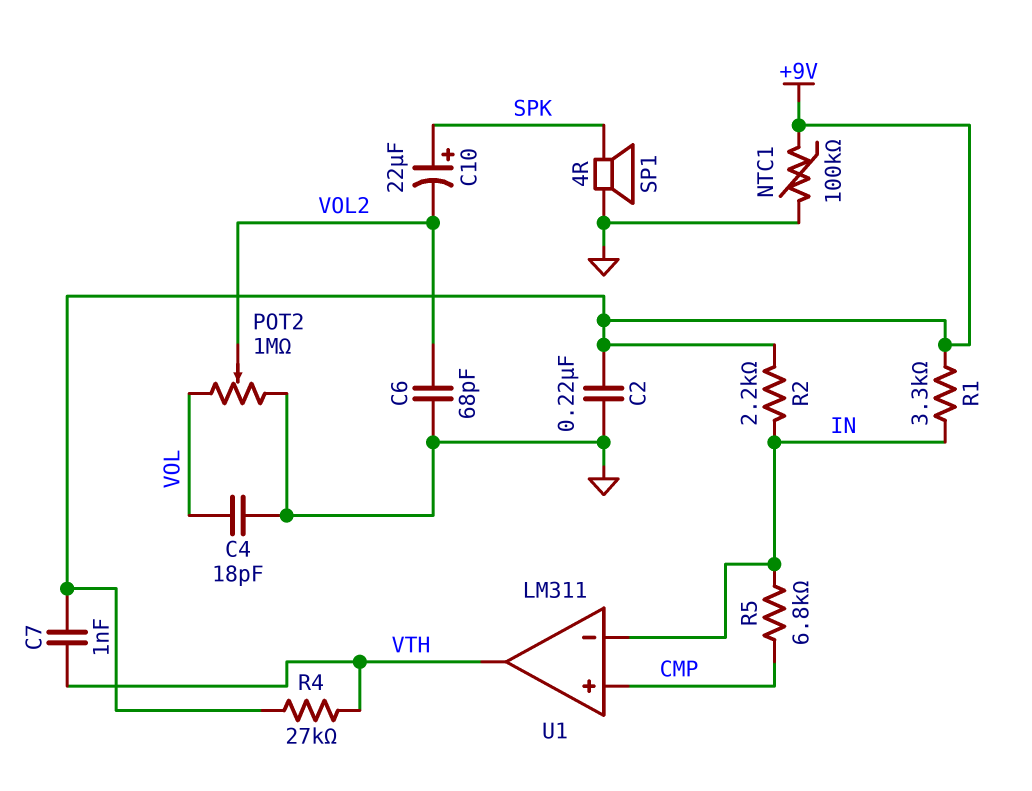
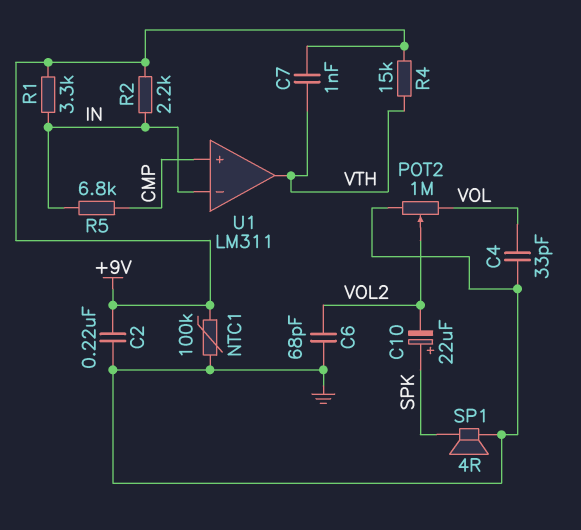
C4: 18pF (GND, VOL) -> 33pF (GND, VOL)
R4: 27k (+9V, VTH) -> 15k (+9V, VTH)

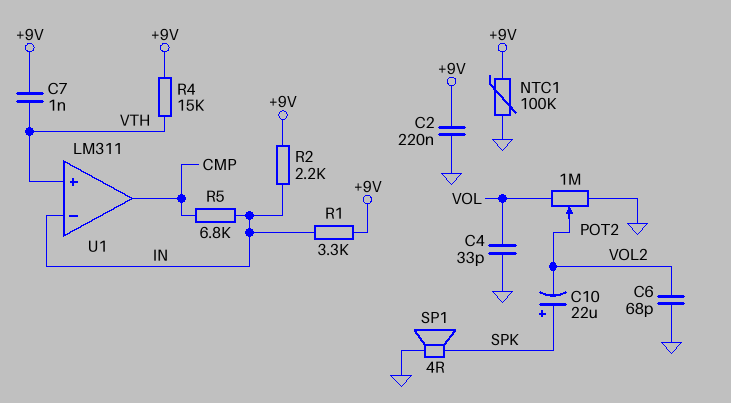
U1 pin in+: CMP -> VTH
U1 pin out: VTH -> CMP

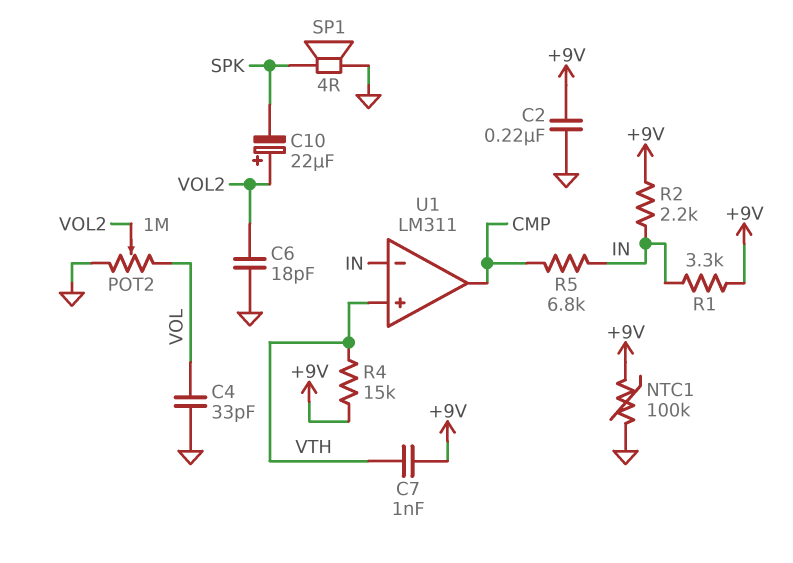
C6: 68pF (GND, VOL2) -> 18pF (GND, VOL2)
C10: 22uF (plus SPK, minus VOL2) -> 22uF (plus VOL2, minus SPK)

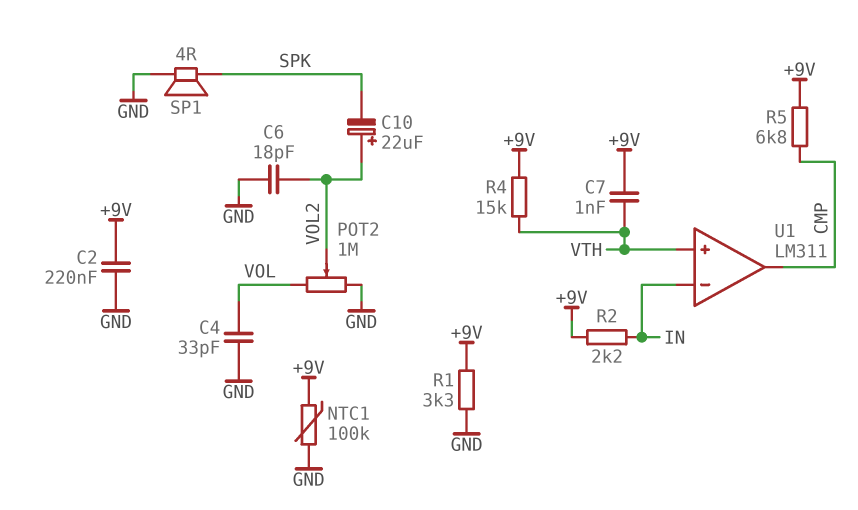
R1: 3.3k (+9V, IN) -> 3.3k (+9V, GND)
R5: 6.8k (CMP, IN) -> 6.8k (+9V, CMP)

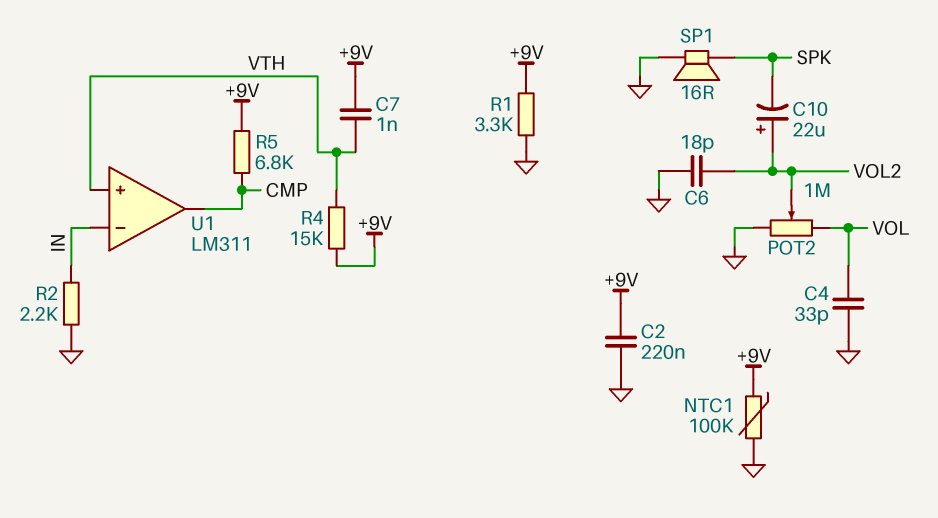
R2: 2.2k (+9V, IN) -> 2.2k (GND, IN)
SP1: speaker 4R (GND, SPK) -> speaker 16R (GND, SPK)

